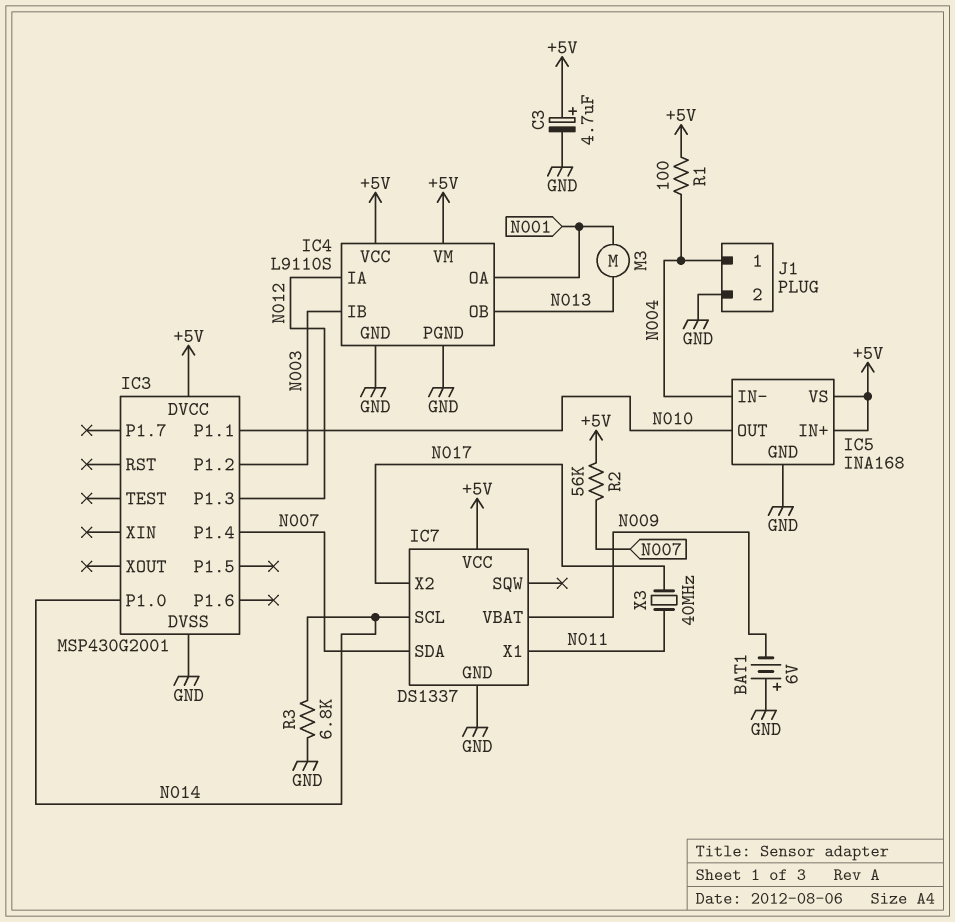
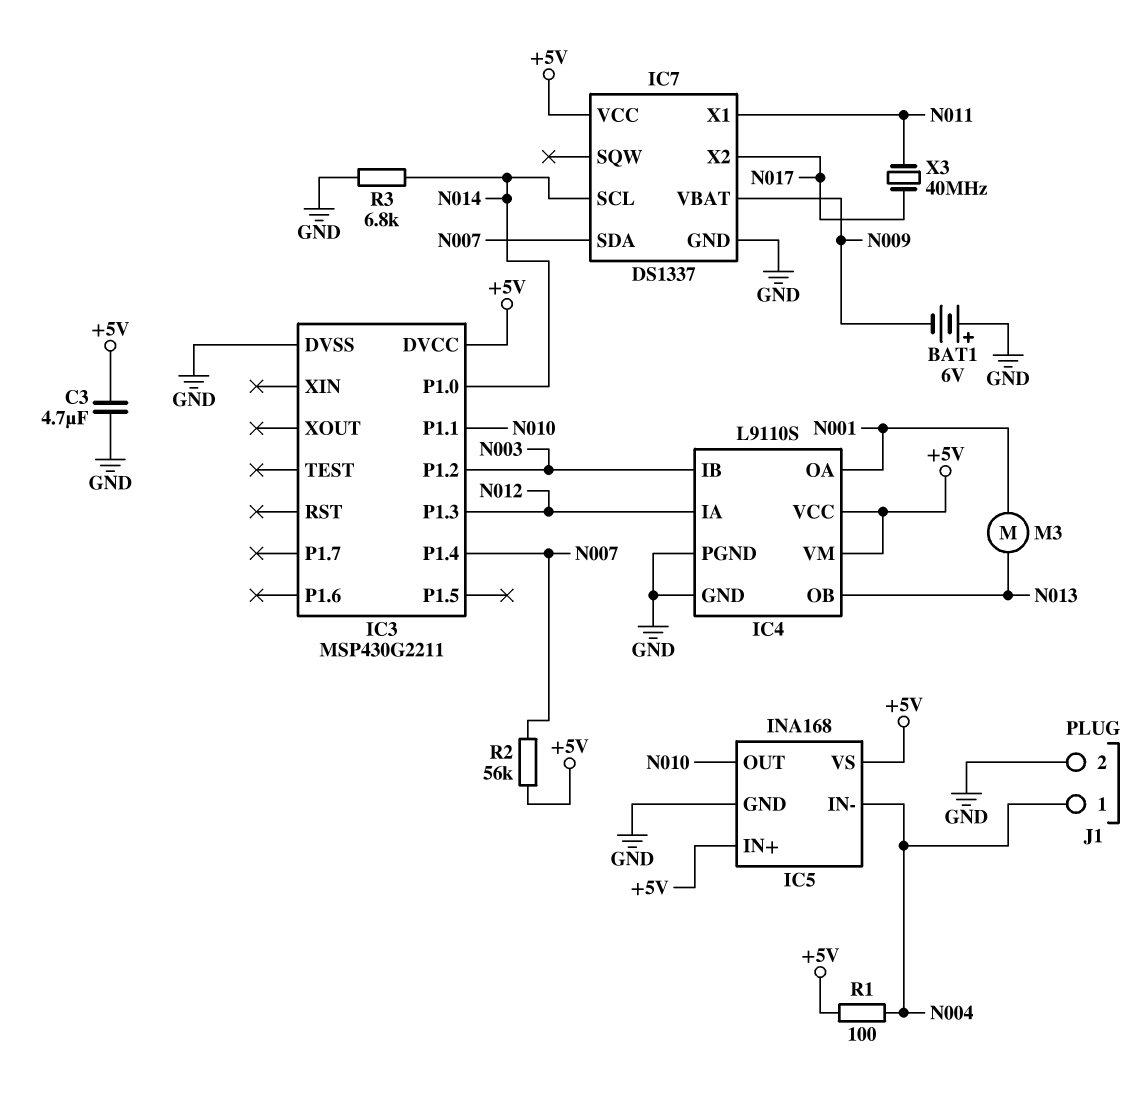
C3: 4.7uF (plus +5V, minus GND) -> 4.7uF (+5V, GND)
IC3: MSP430G2001 -> MSP430G2211

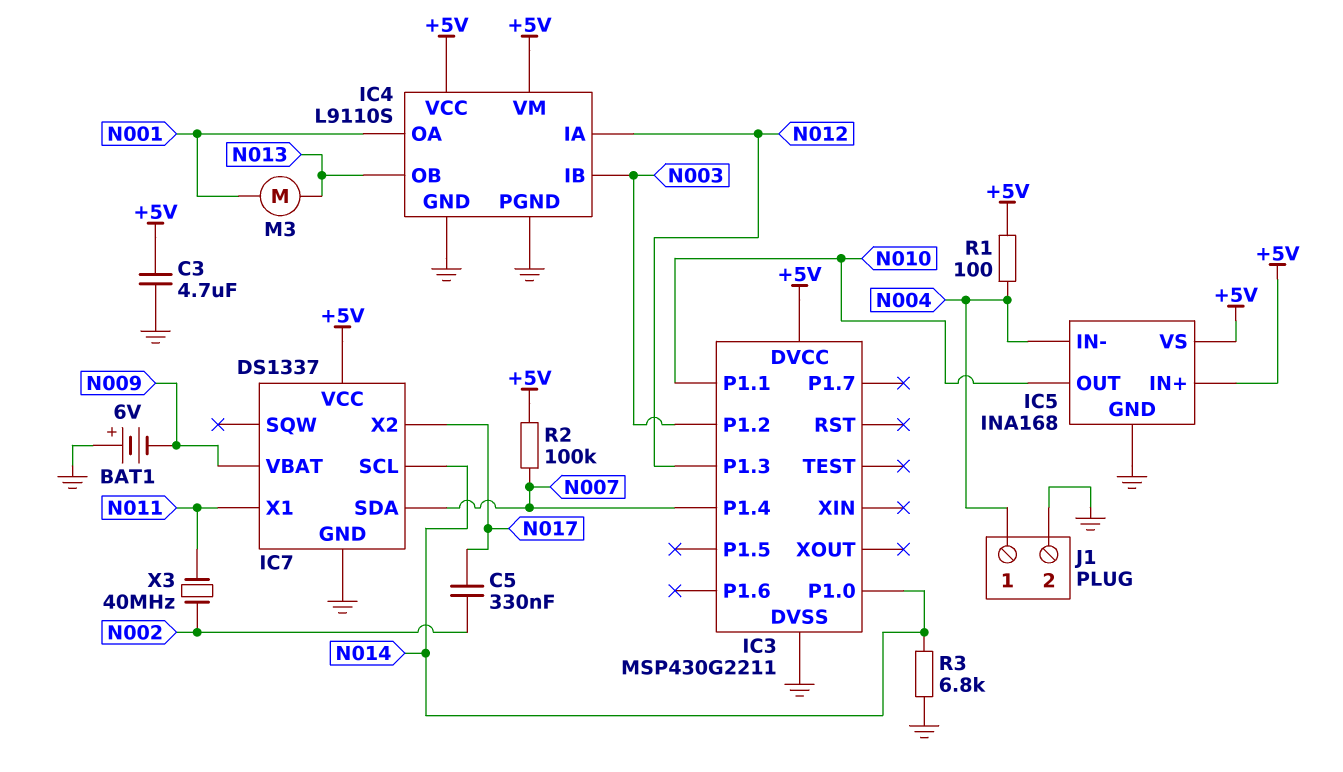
C5: none -> 330nF (N002, N017)
R2: 56k (+5V, N007) -> 100k (+5V, N007)
X3: 40MHz (N011, N017) -> 40MHz (N002, N011)

